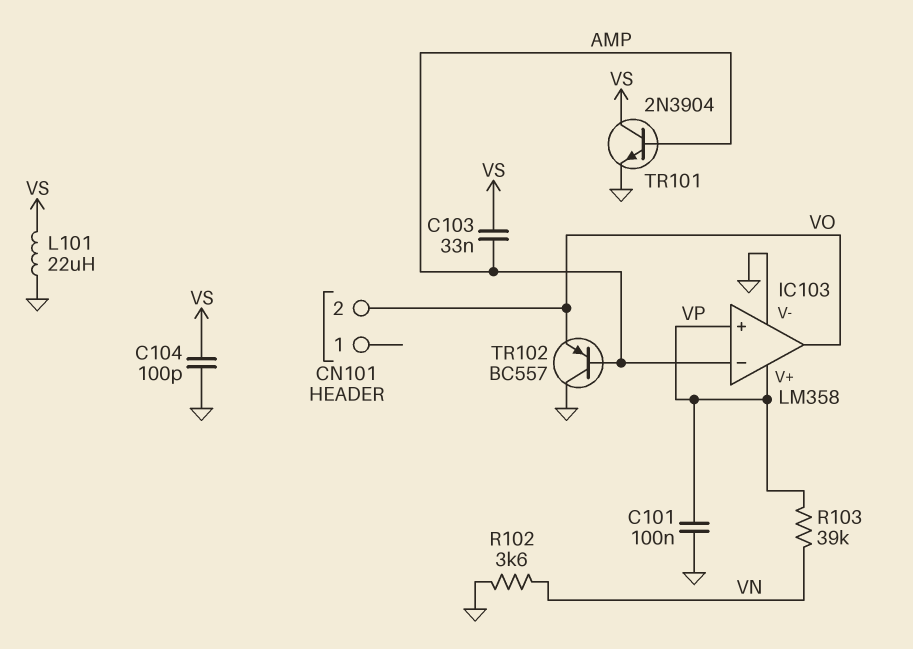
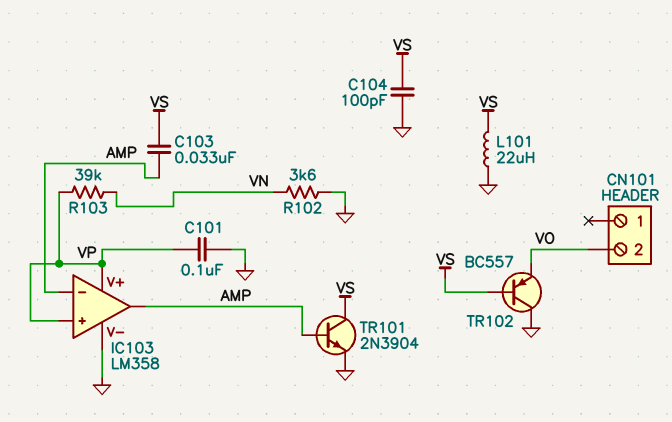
IC103 pin out: VO -> AMP
TR102: PNP BC557 (B AMP, C GND, E VO) -> PNP BC557 (B VS, C GND, E VO)

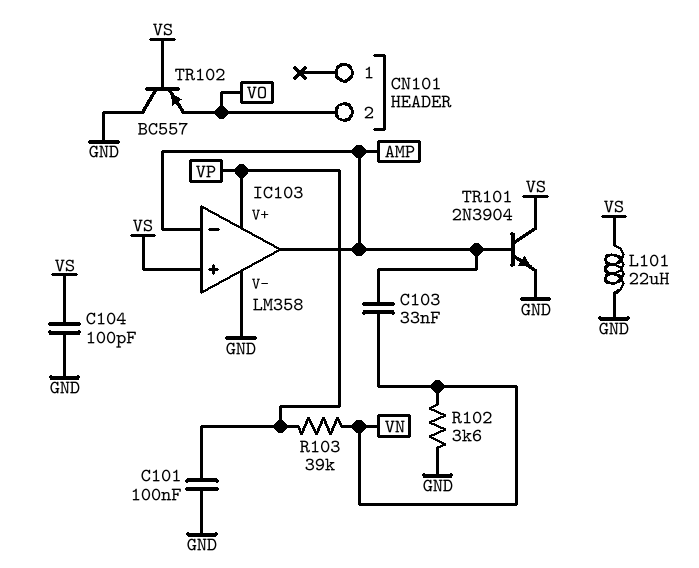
C103: 33nF (AMP, VS) -> 33nF (AMP, VN)
IC103 pin in+: VP -> VS

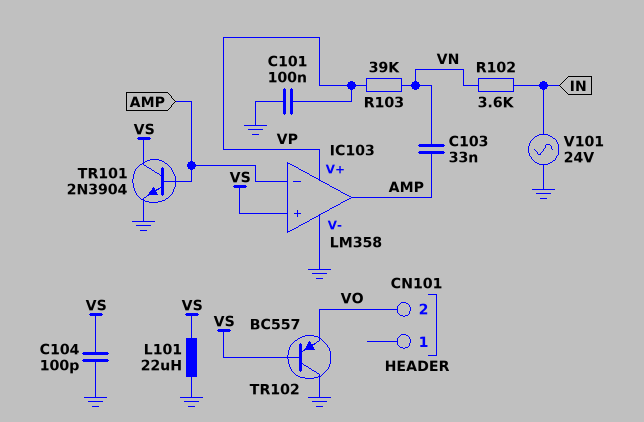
R102: 3.6k (GND, VN) -> 3.6k (IN, VN)
V101: none -> AC 24V (GND, IN)

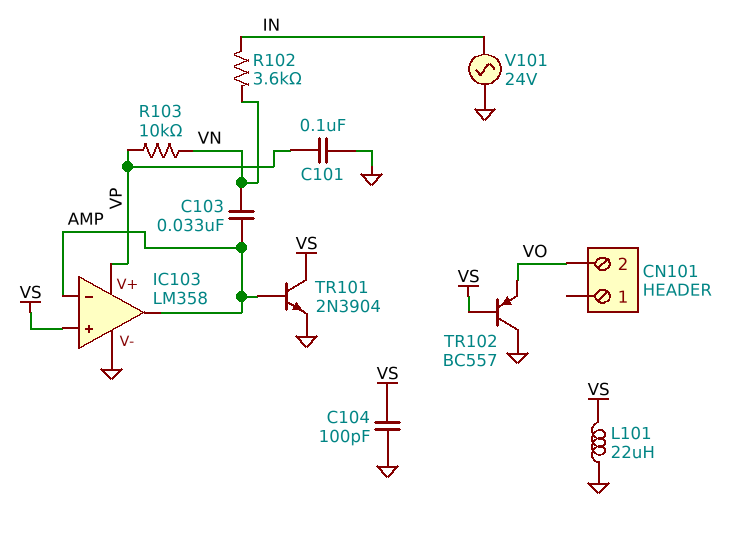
R103: 39k (VN, VP) -> 10k (VN, VP)

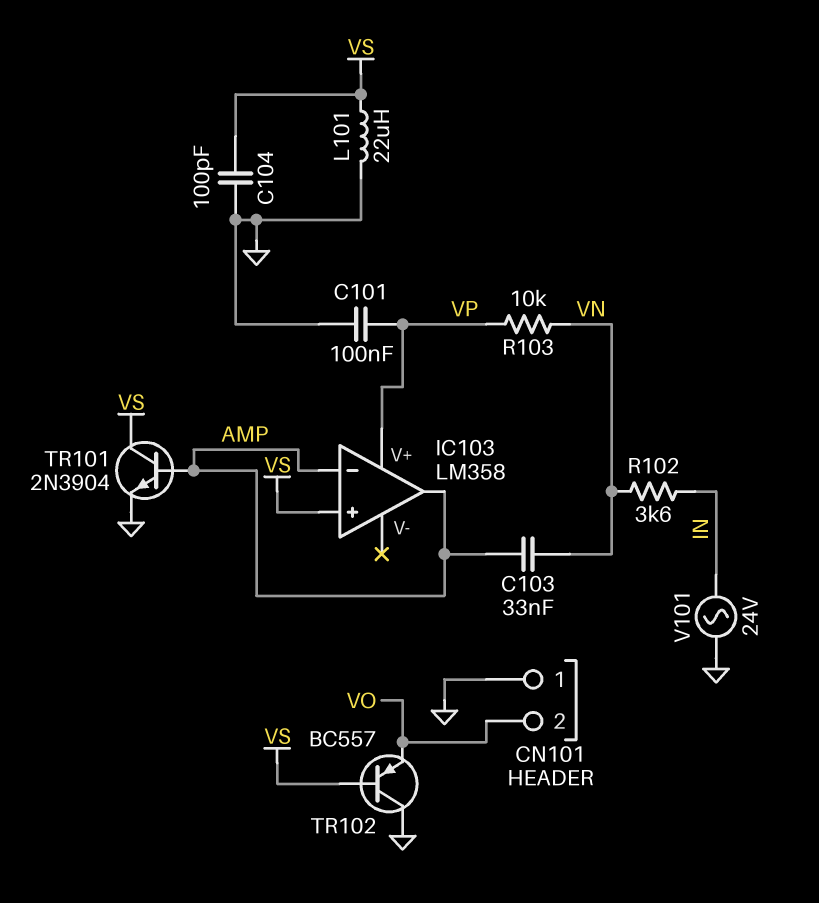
CN101 pin 1: none -> GND
IC103 pin V-: GND -> none

